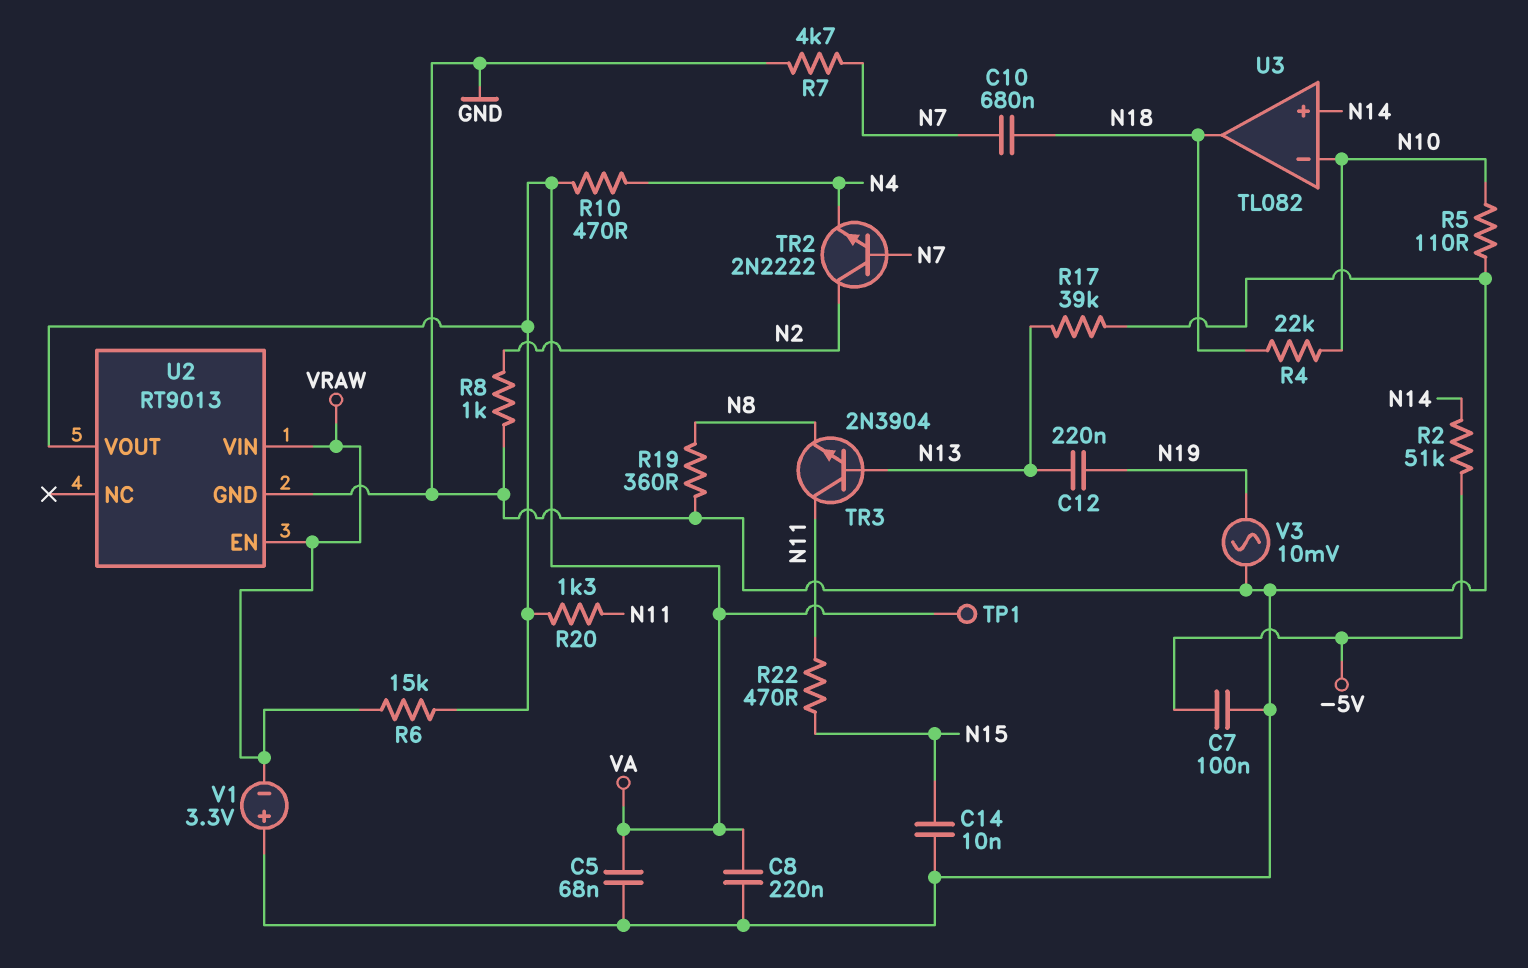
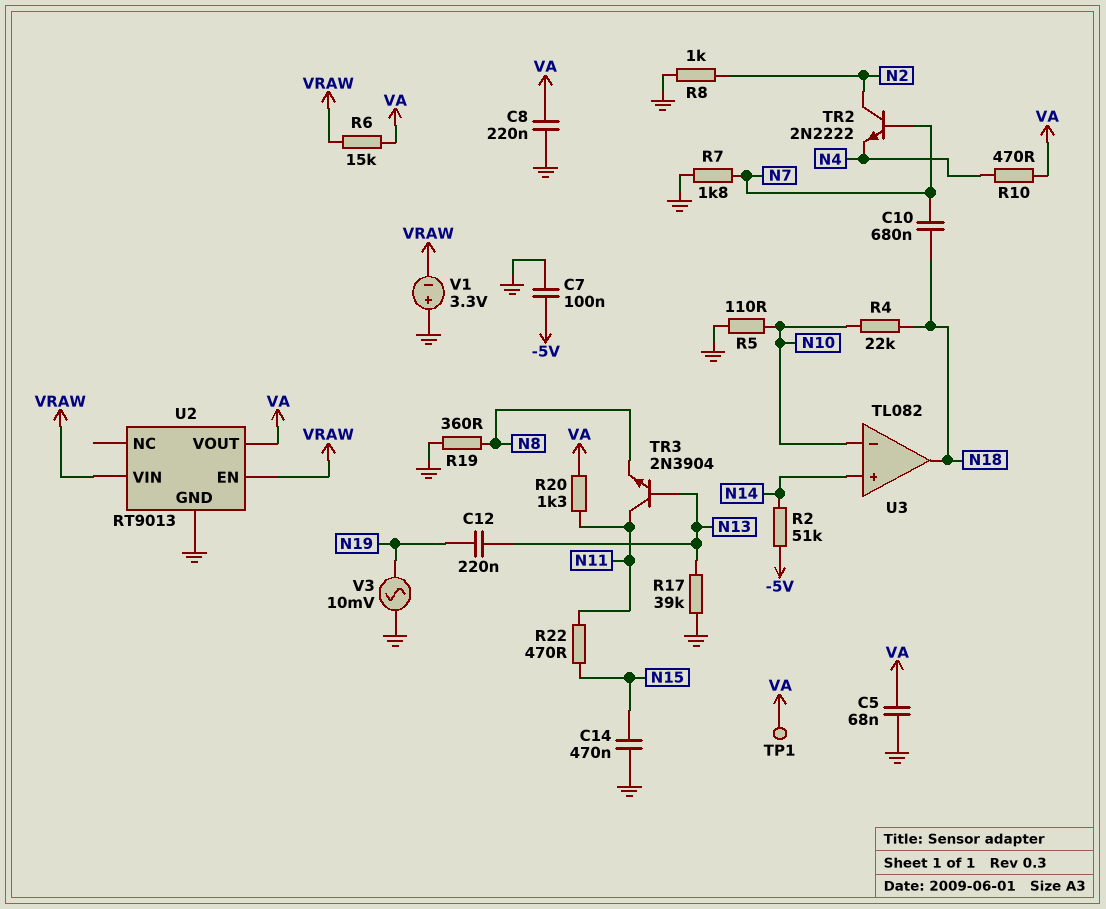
C14: 10nF (GND, N15) -> 470nF (GND, N15)
R7: 4.7k (GND, N7) -> 1.8k (GND, N7)

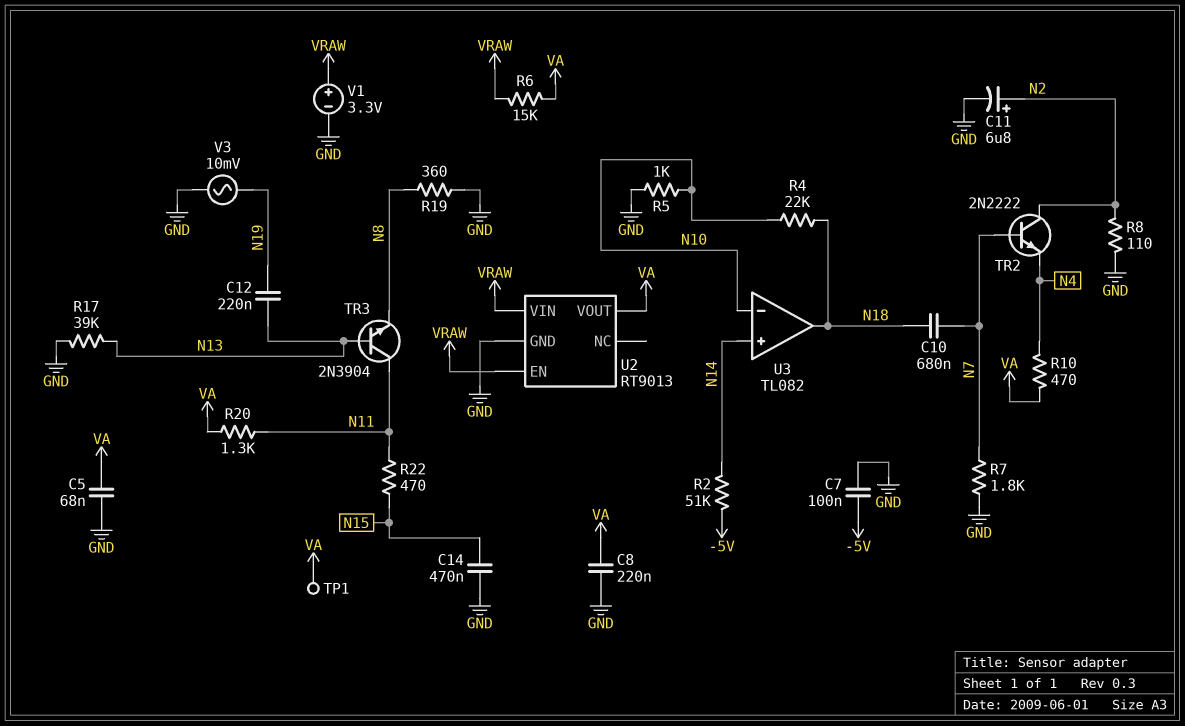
C11: none -> 6.8uF (plus N2, minus GND)
R5: 110 (GND, N10) -> 1k (GND, N10)
R8: 1k (GND, N2) -> 110 (GND, N2)
V1: 3.3V (plus GND, minus VRAW) -> 3.3V (plus VRAW, minus GND)

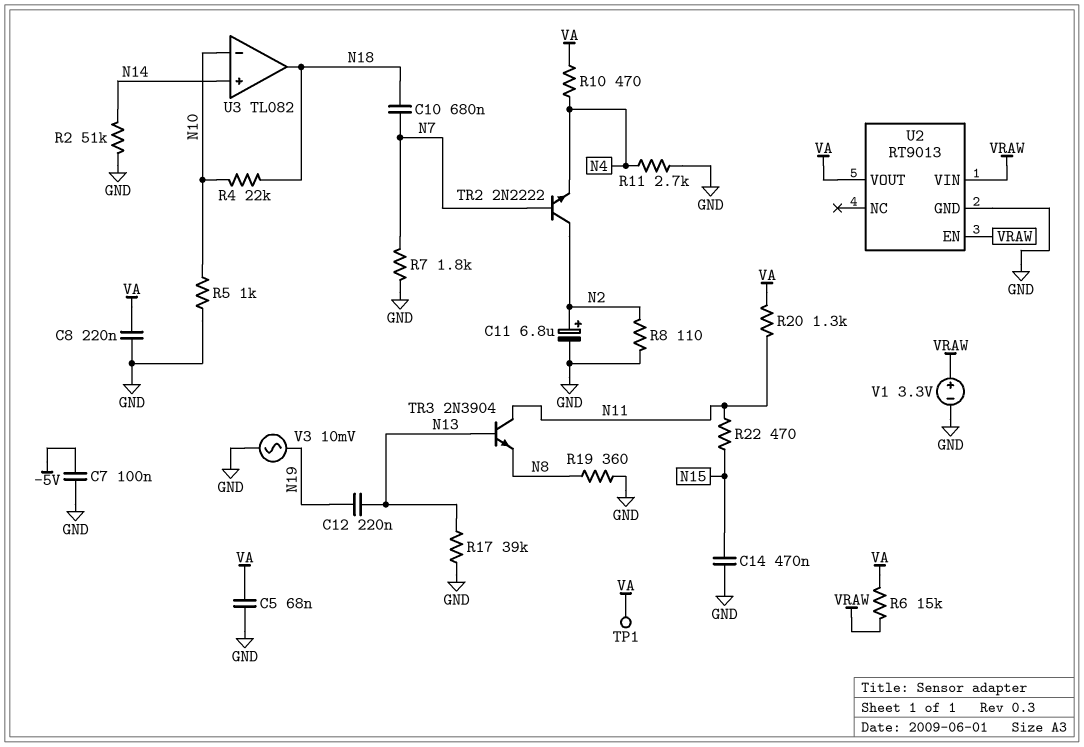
R2: 51k (-5V, N14) -> 51k (GND, N14)
R11: none -> 2.7k (GND, N4)

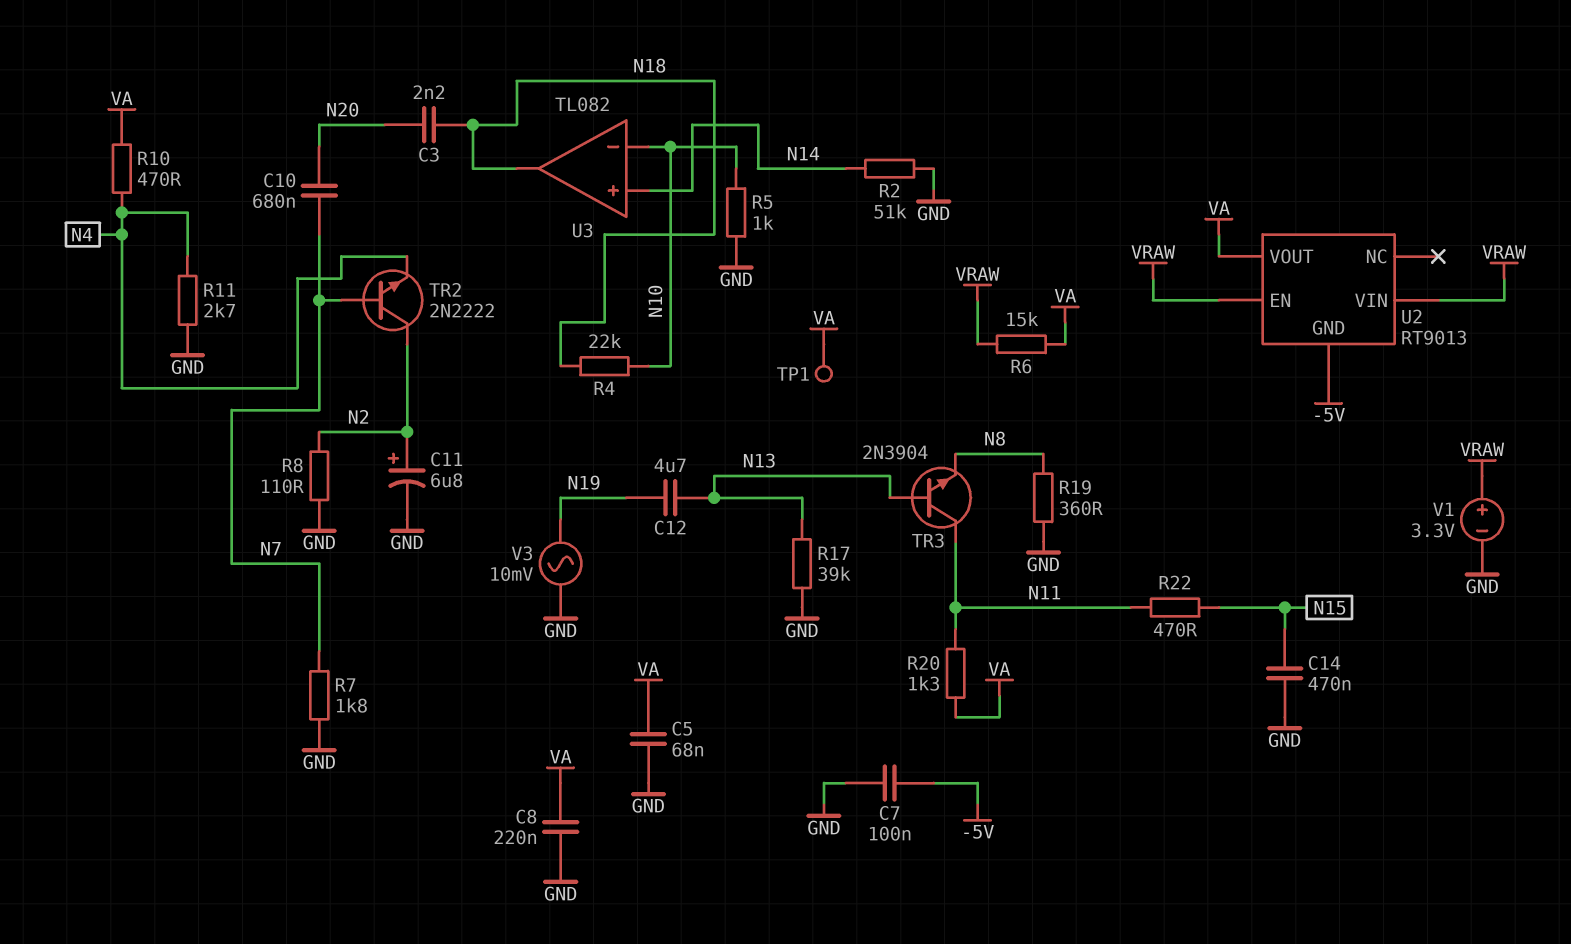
C3: none -> 2.2nF (N18, N20)
C10: 680nF (N7, N18) -> 680nF (N7, N20)
C12: 220nF (N13, N19) -> 4.7uF (N13, N19)
U2 pin GND: GND -> -5V

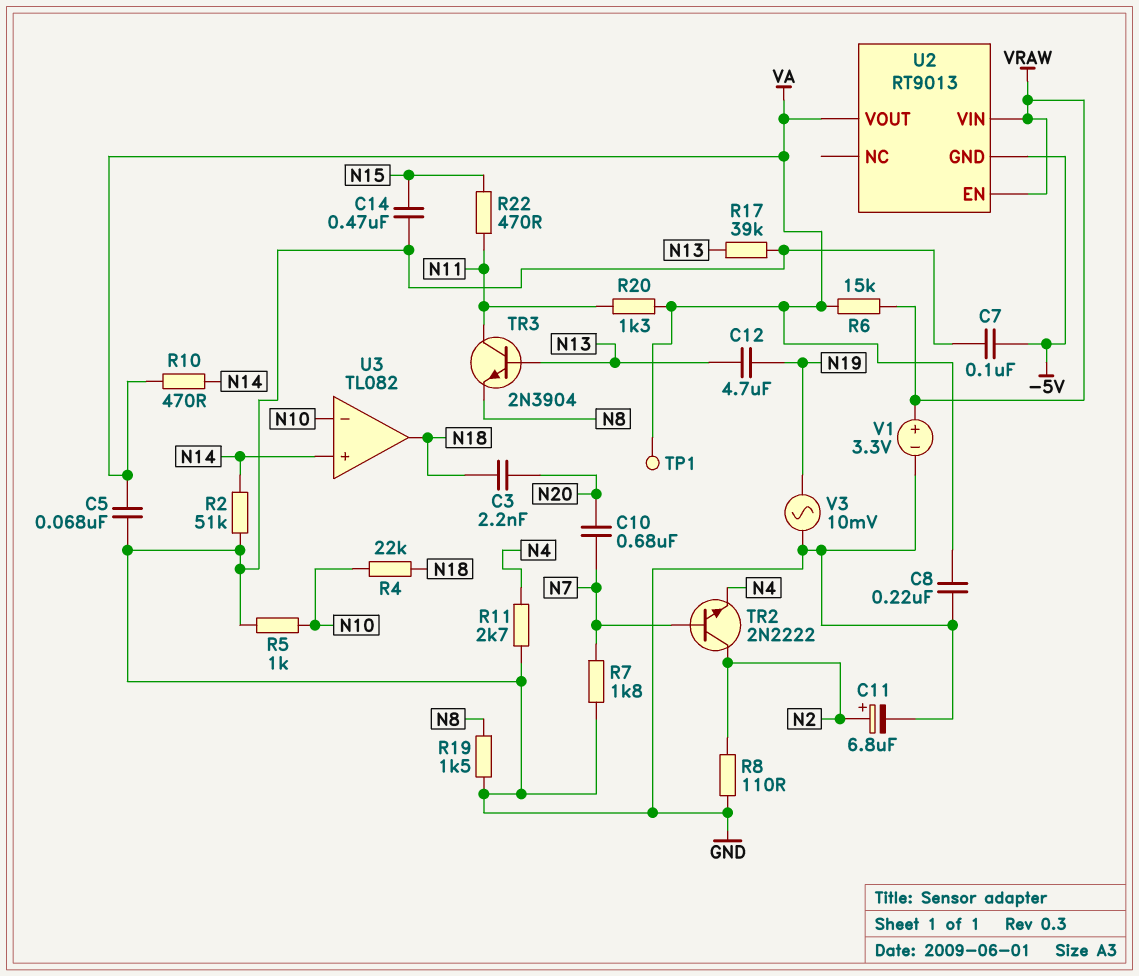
R10: 470 (N4, VA) -> 470 (N14, VA)
R19: 360 (GND, N8) -> 1.5k (GND, N8)

